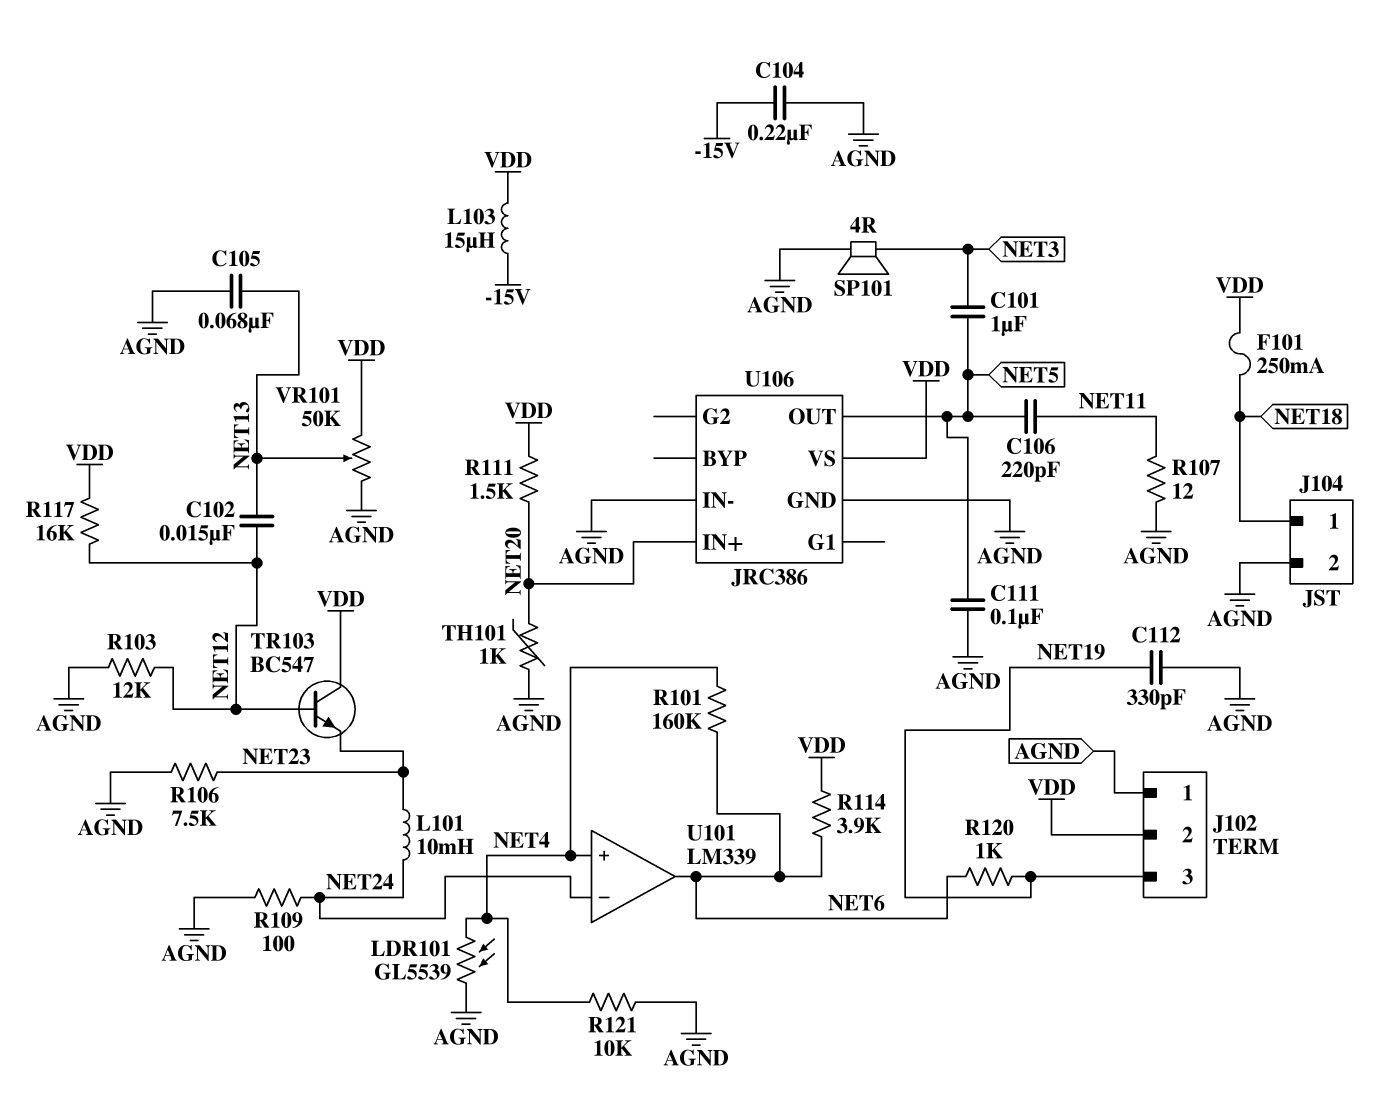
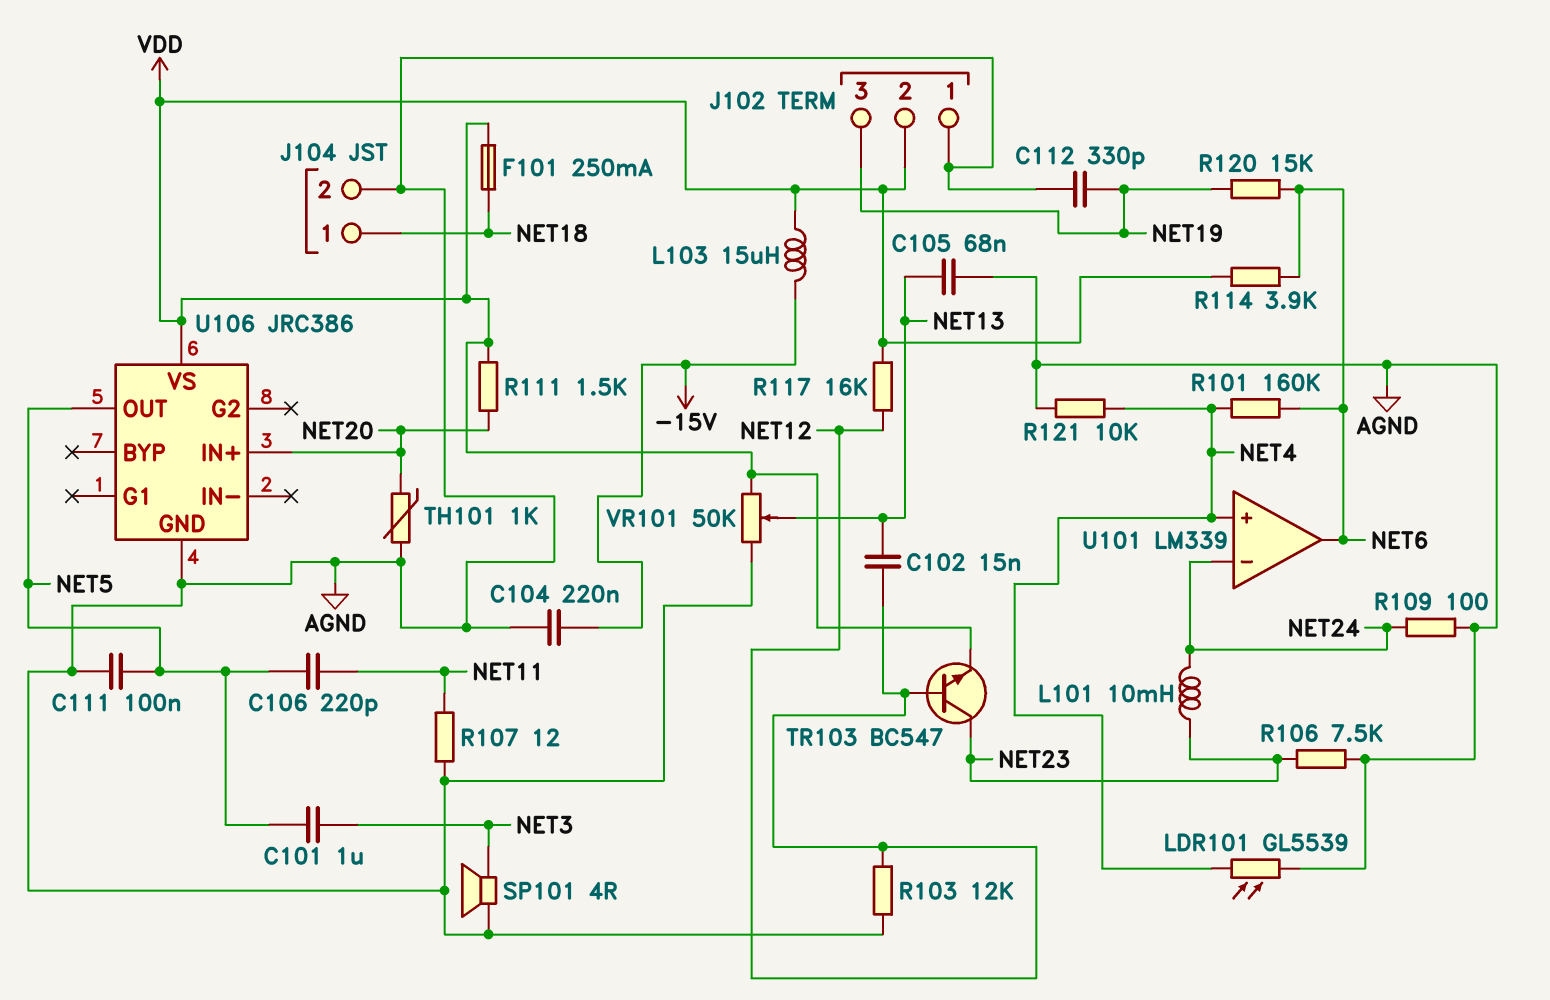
R120: 1k (NET6, NET19) -> 15k (NET6, NET19)
TR103: NPN BC547 (B NET12, C VDD, E NET23) -> NPN BC547 (B NET12, C NET23, E VDD)
U106 pin IN-: AGND -> none

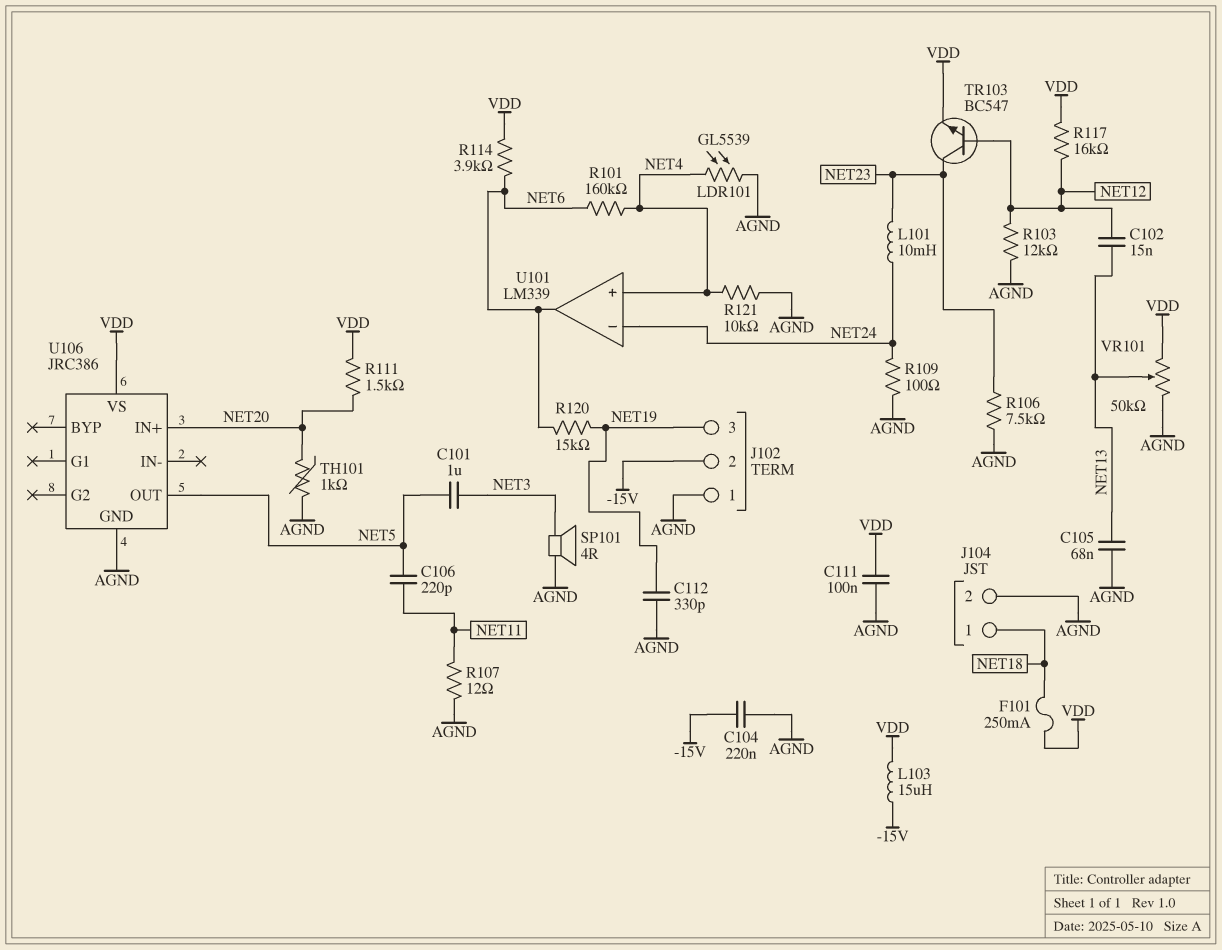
C111: 100nF (AGND, NET5) -> 100nF (AGND, VDD)
J102 pin 2: VDD -> -15V

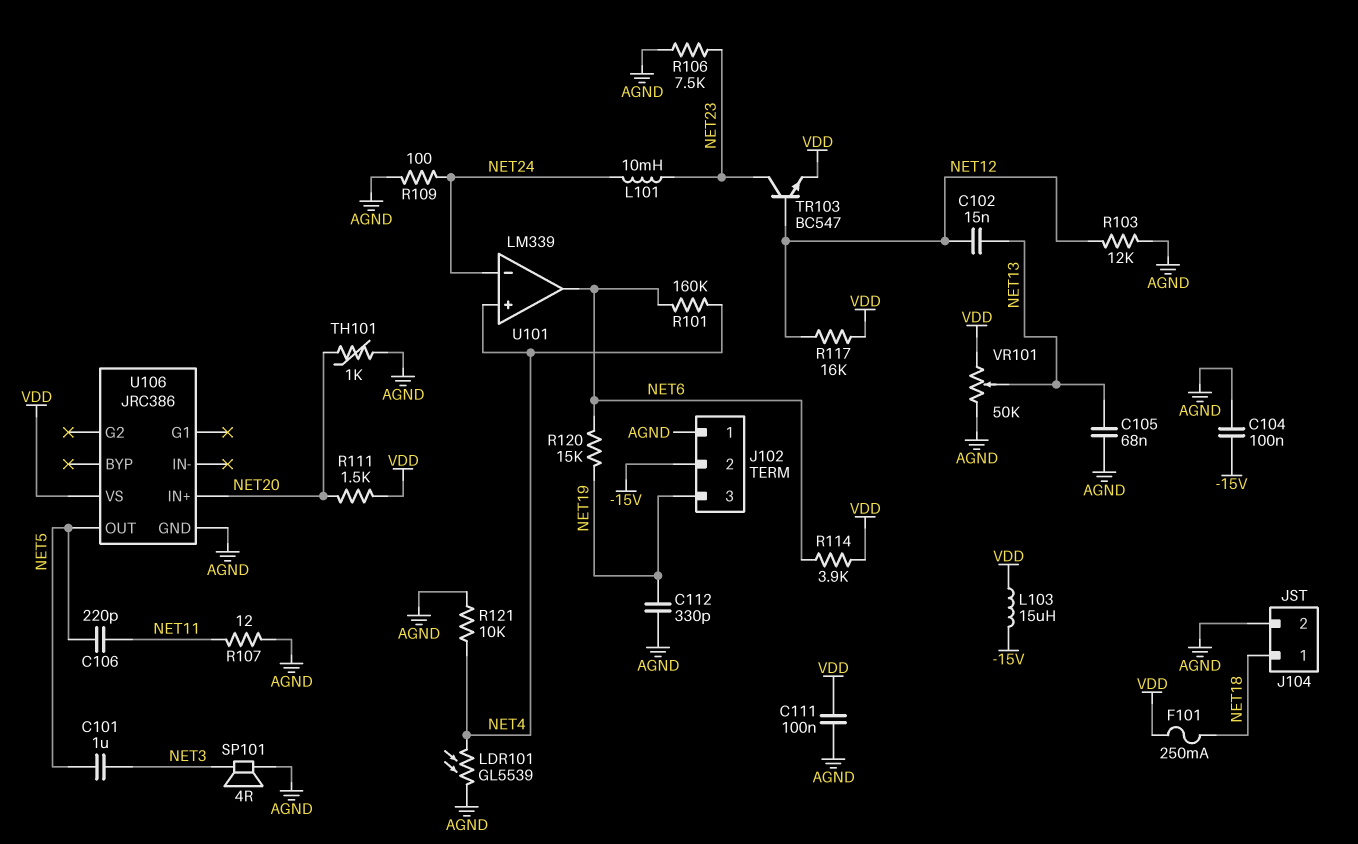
C104: 220nF (-15V, AGND) -> 100nF (-15V, AGND)

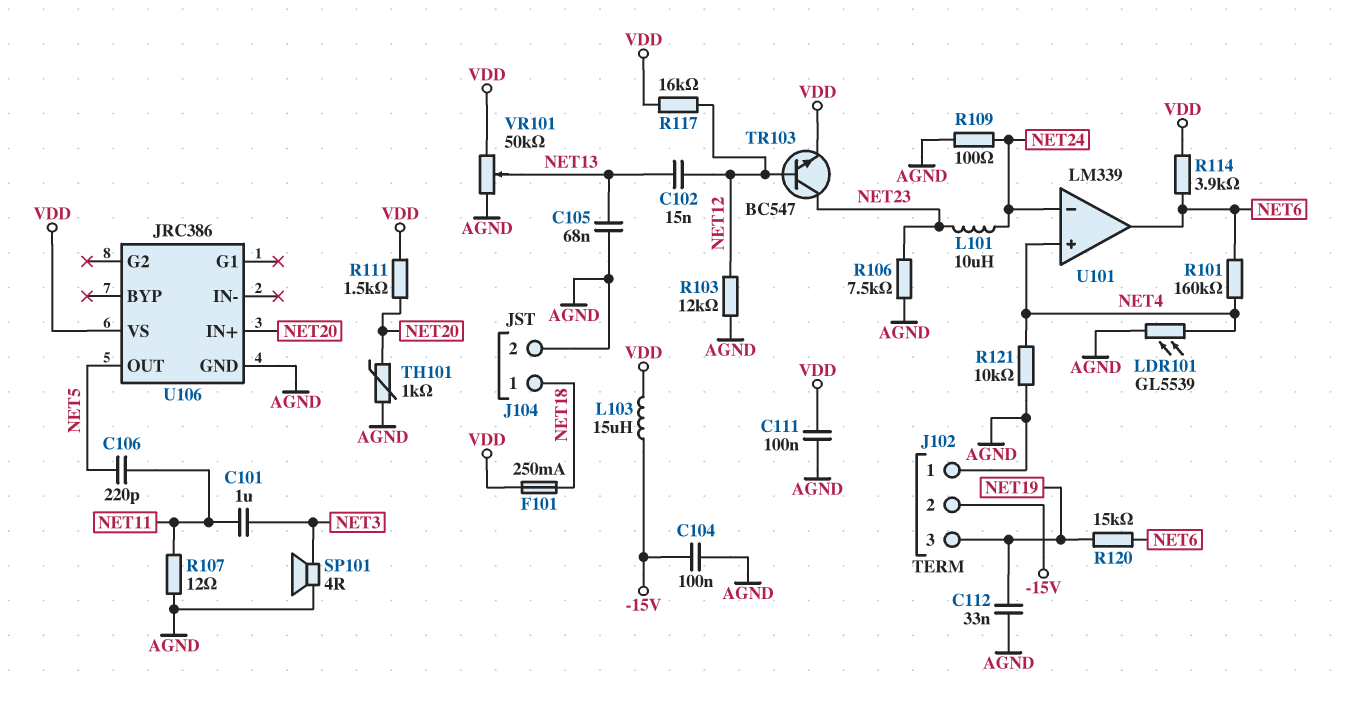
C101: 1uF (NET3, NET5) -> 1uF (NET3, NET11)
C112: 330pF (AGND, NET19) -> 33nF (AGND, NET19)
L101: 10mH (NET23, NET24) -> 10uH (NET23, NET24)

